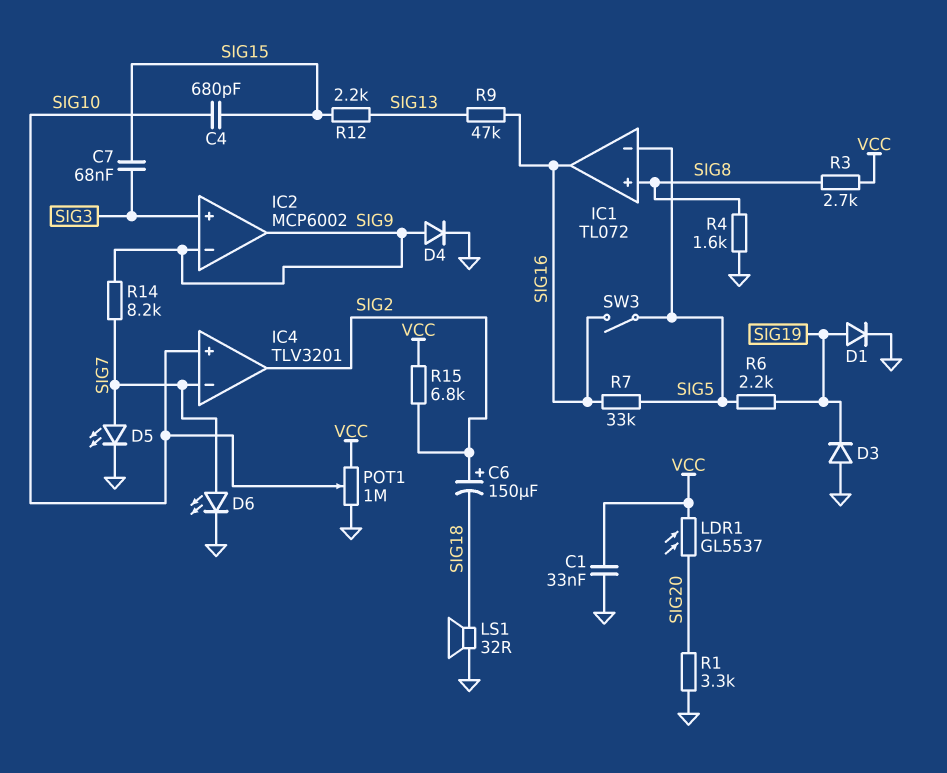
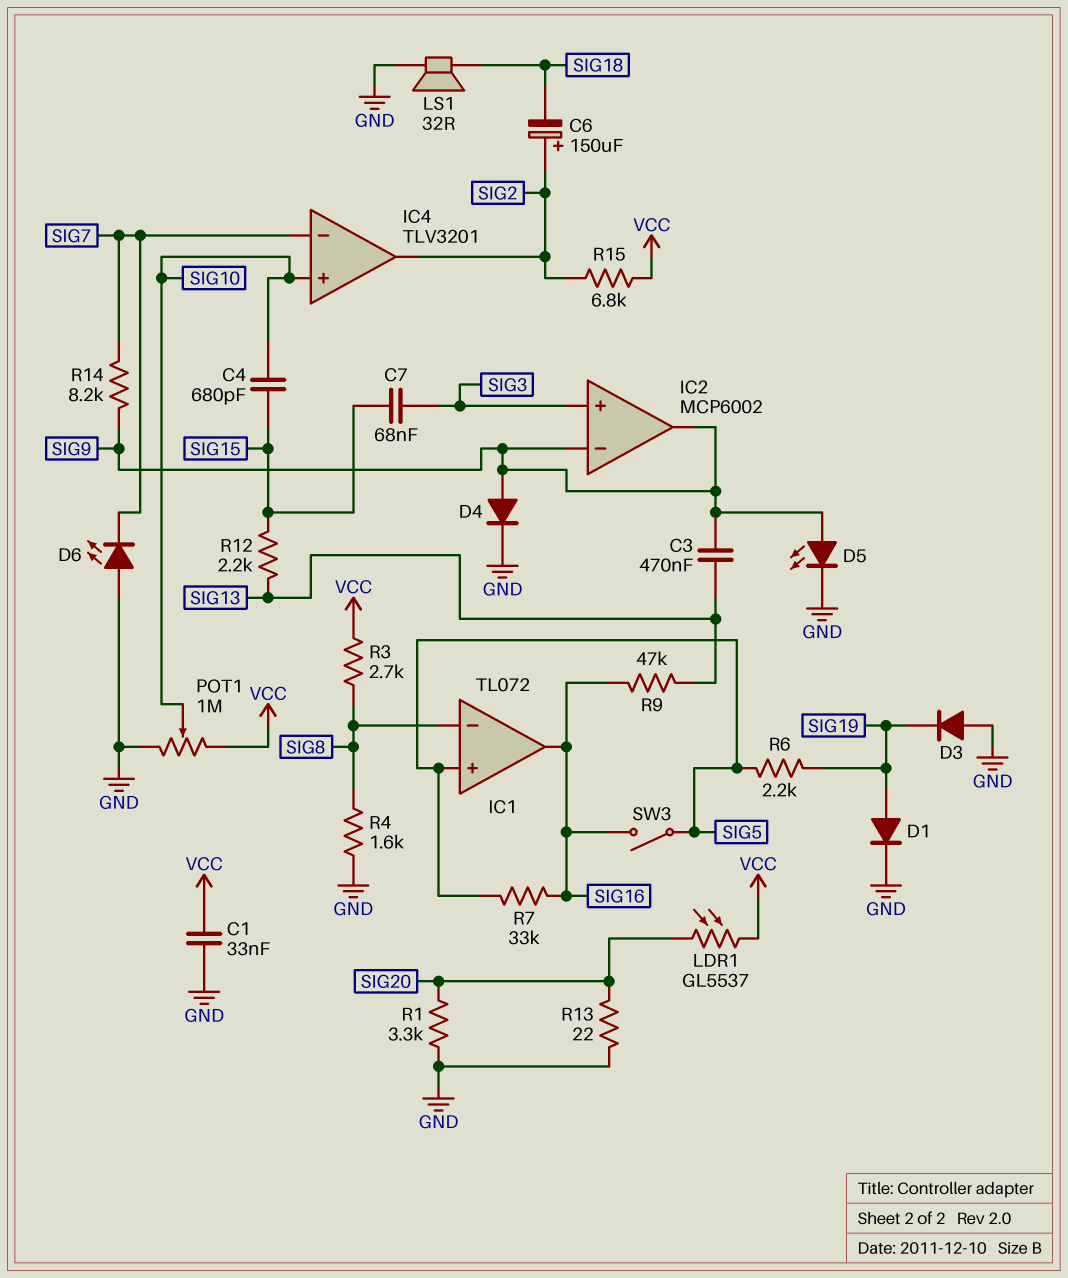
C3: none -> 470nF (SIG9, SIG13)
D5: LED (A SIG7, K GND) -> LED (A SIG9, K GND)
D6: LED (A SIG7, K GND) -> LED (A GND, K SIG7)
IC1 pin in+: SIG8 -> SIG5
IC1 pin in-: SIG5 -> SIG8
R13: none -> 22 (GND, SIG20)

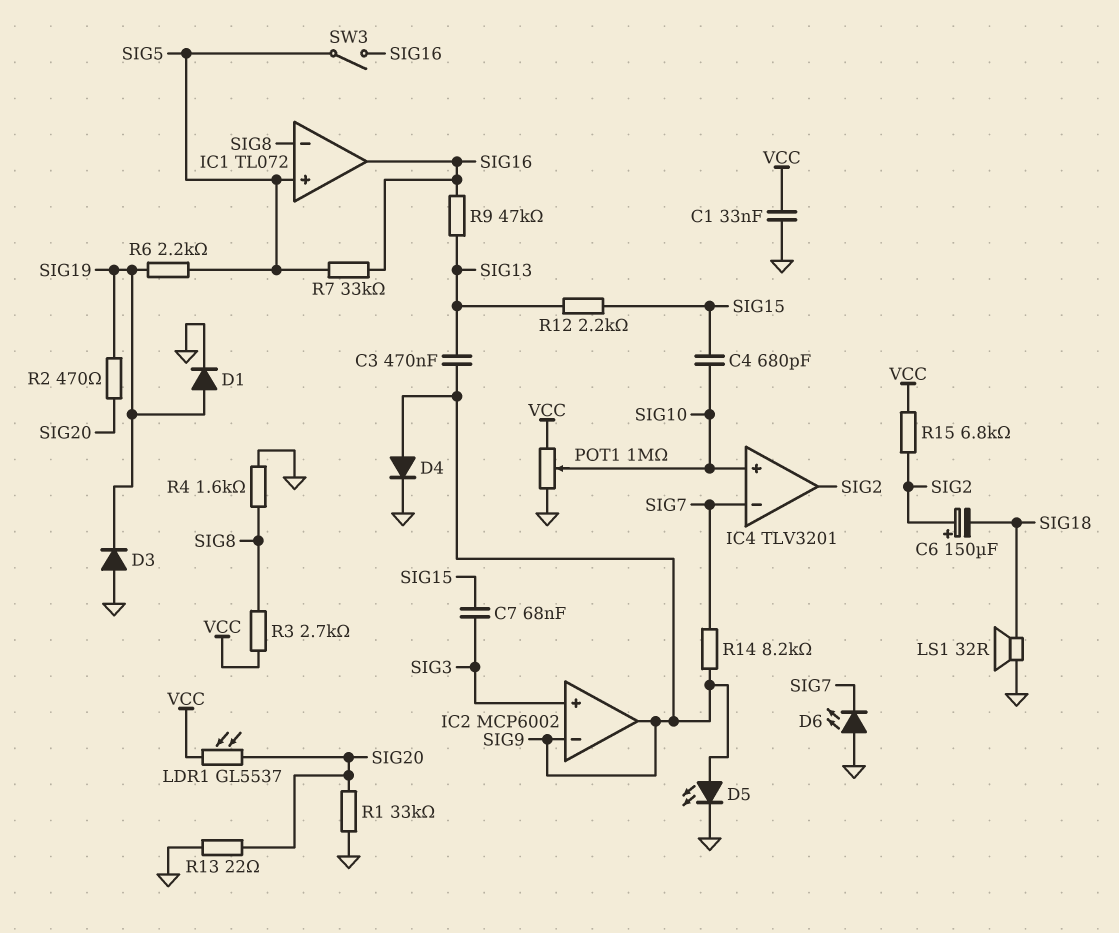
R1: 3.3k (GND, SIG20) -> 33k (GND, SIG20)
R2: none -> 470 (SIG19, SIG20)

